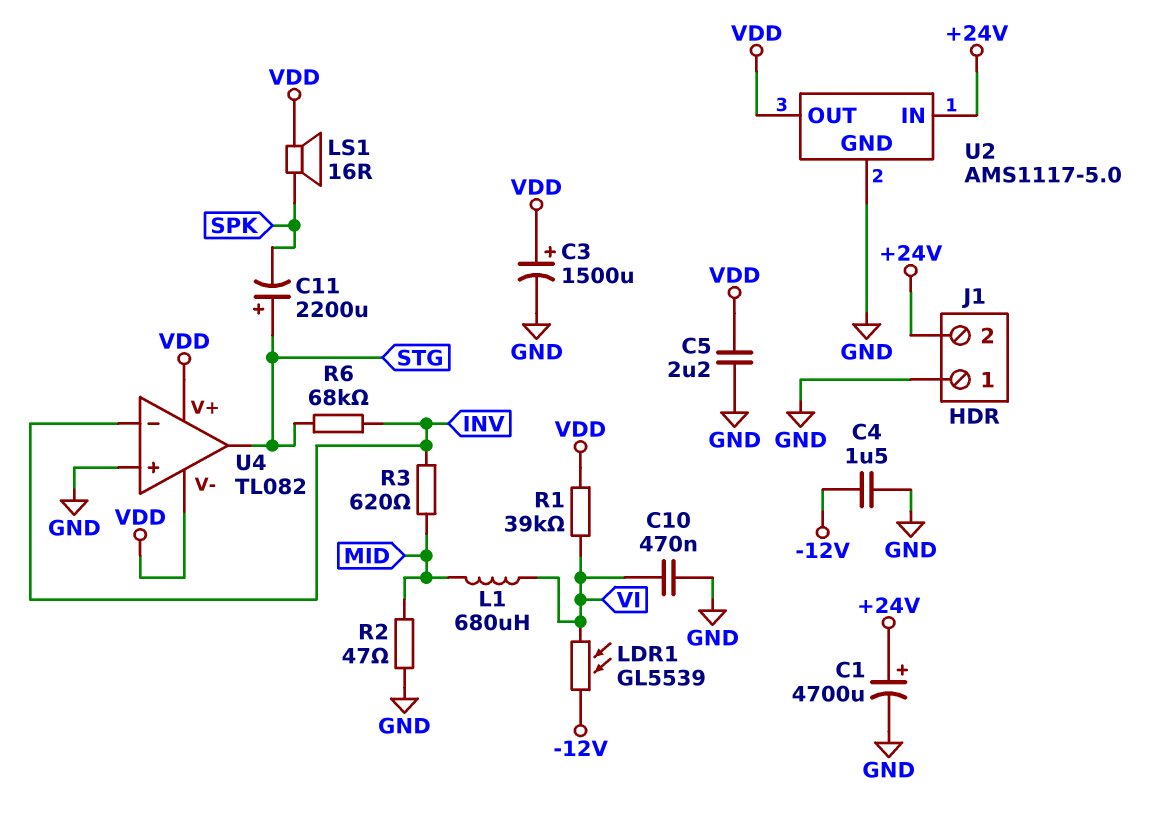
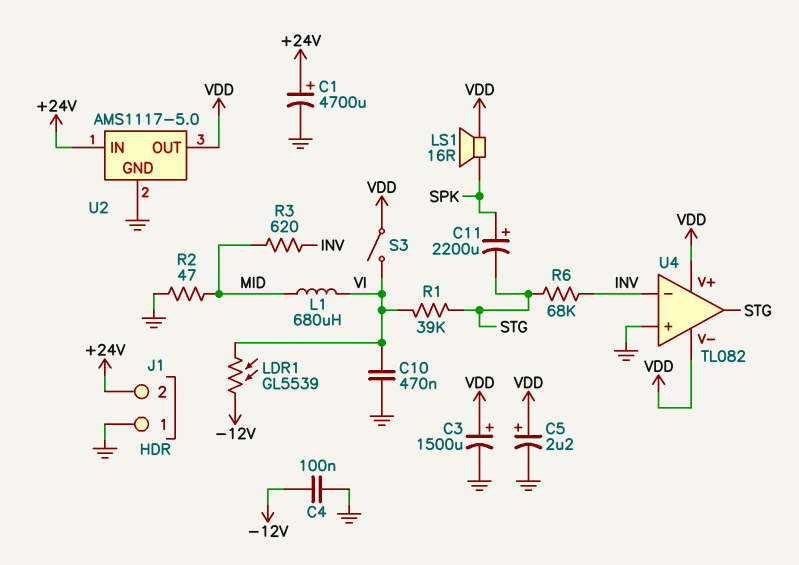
C4: 1.5uF (-12V, GND) -> 100nF (-12V, GND)
C5: 2.2uF (GND, VDD) -> 2.2uF (plus VDD, minus GND)
C11: 2200uF (plus STG, minus SPK) -> 2200uF (plus SPK, minus STG)
R1: 39k (VDD, VI) -> 39k (STG, VI)
S3: none -> switch (VDD, VI)

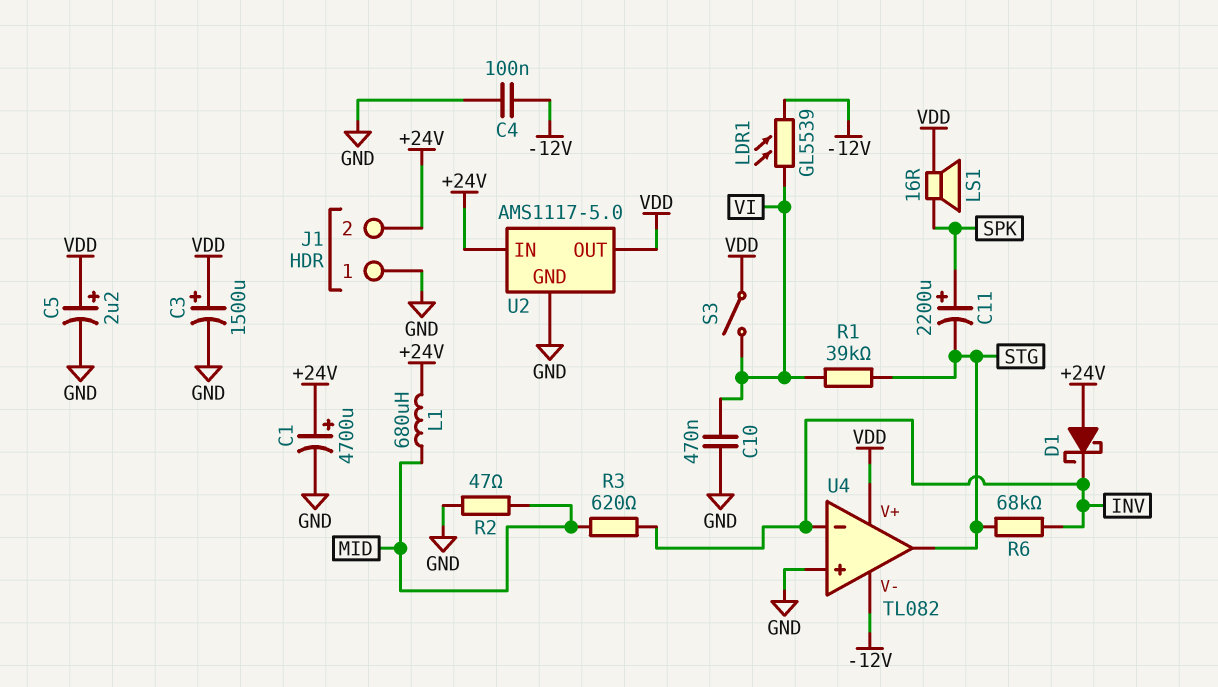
D1: none -> schottky (A +24V, K INV)
L1: 680uH (MID, VI) -> 680uH (+24V, MID)
U4 pin V-: VDD -> -12V

